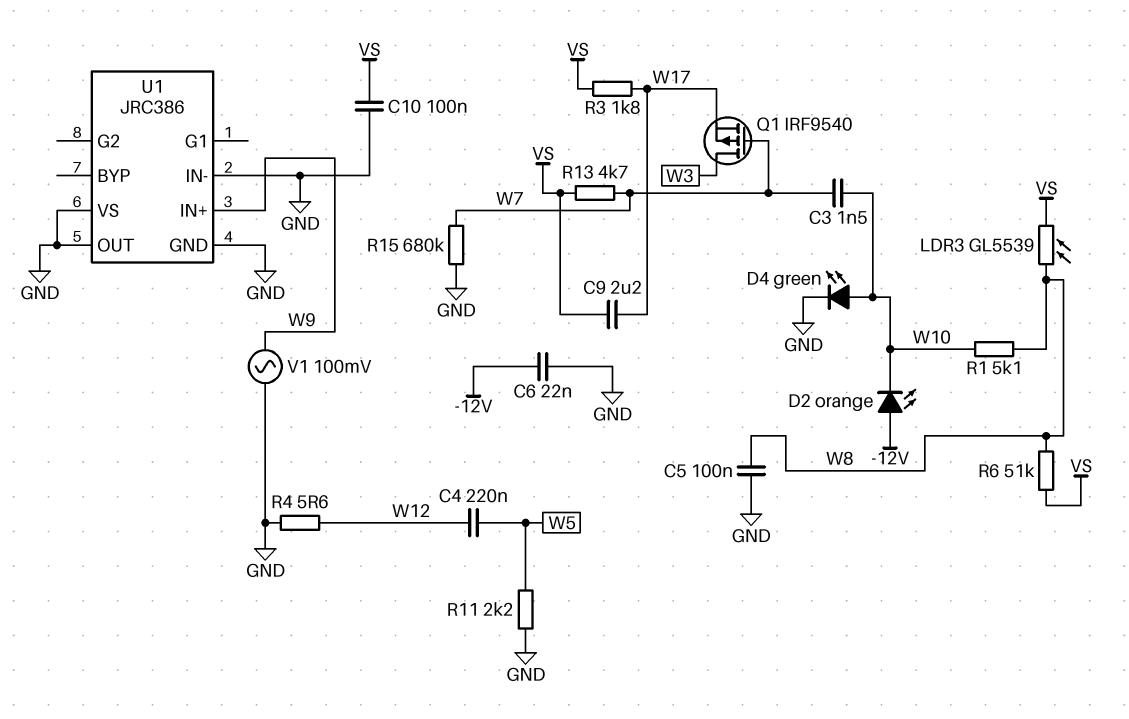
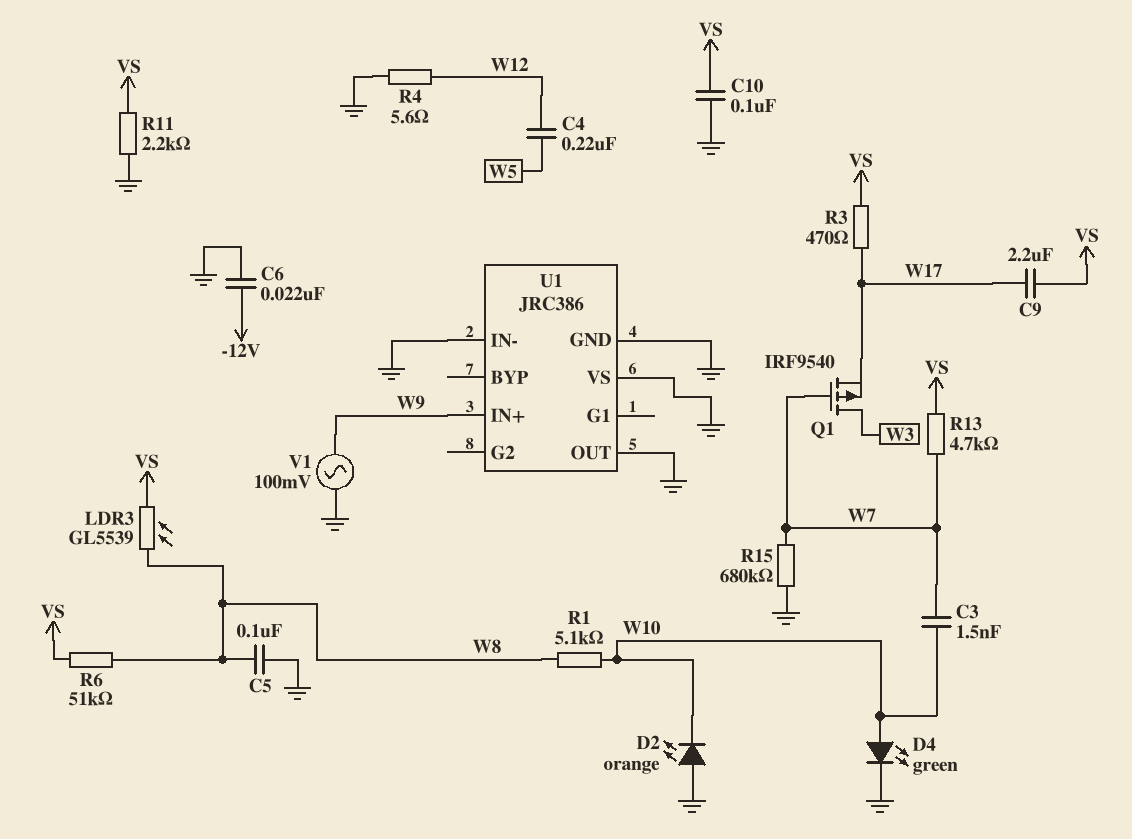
D2: LED orange (A -12V, K W10) -> LED orange (A GND, K W10)
R3: 1.8k (VS, W17) -> 470 (VS, W17)
R11: 2.2k (GND, W5) -> 2.2k (GND, VS)

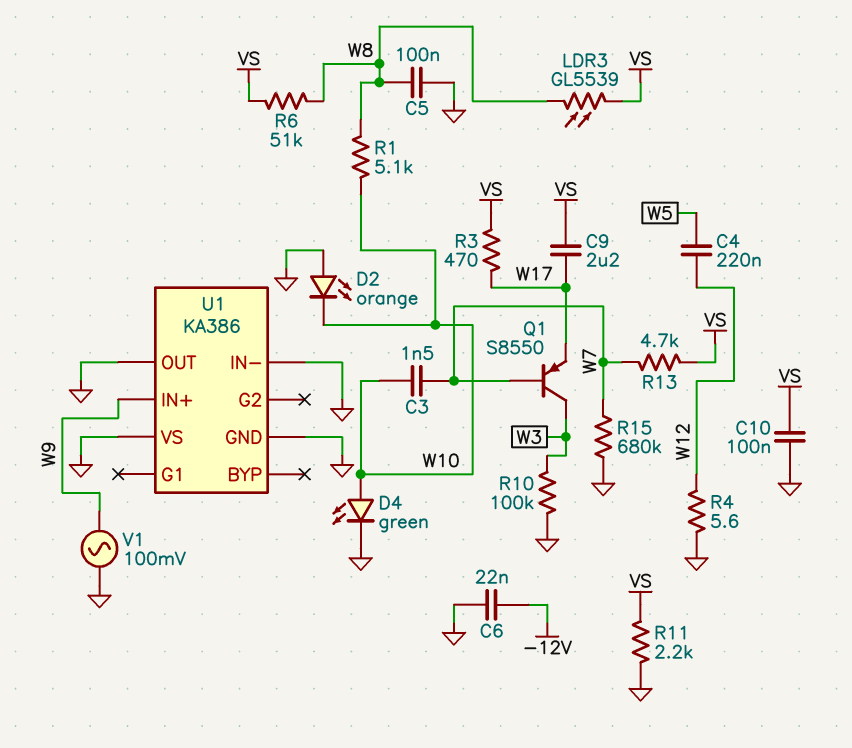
Q1: PMOS IRF9540 (G W7, D W3, S W17) -> PNP S8550 (B W7, C W3, E W17)
R10: none -> 100k (GND, W3)
U1: JRC386 -> KA386

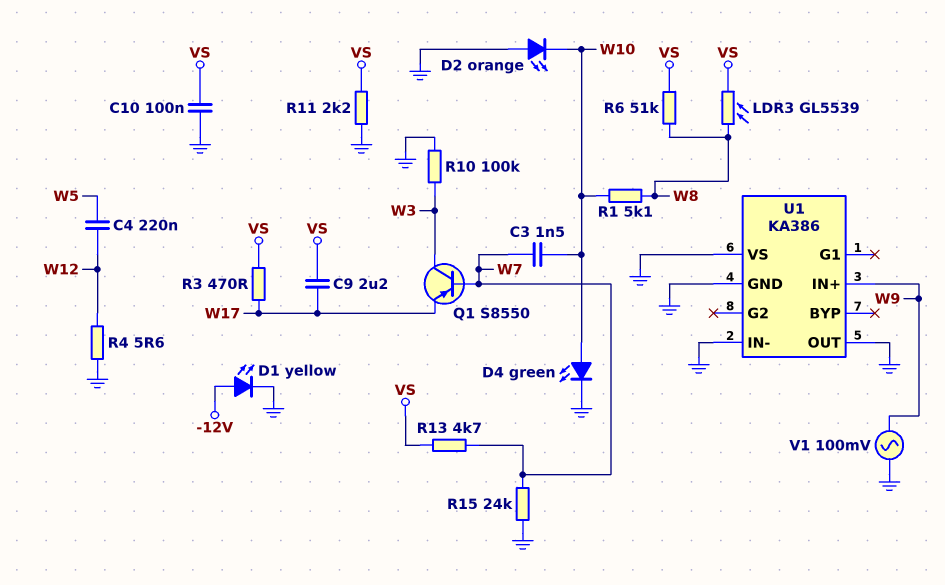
C5: 100nF (GND, W8) -> none
C6: 22nF (-12V, GND) -> none
D1: none -> LED yellow (A -12V, K GND)
R15: 680k (GND, W7) -> 24k (GND, W7)

